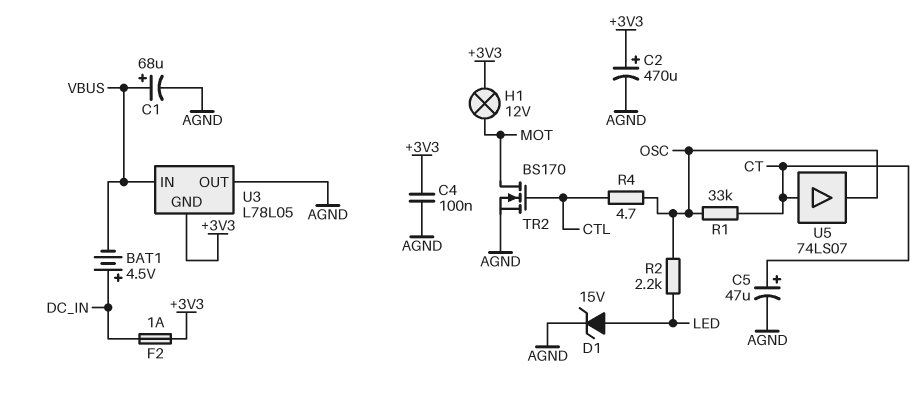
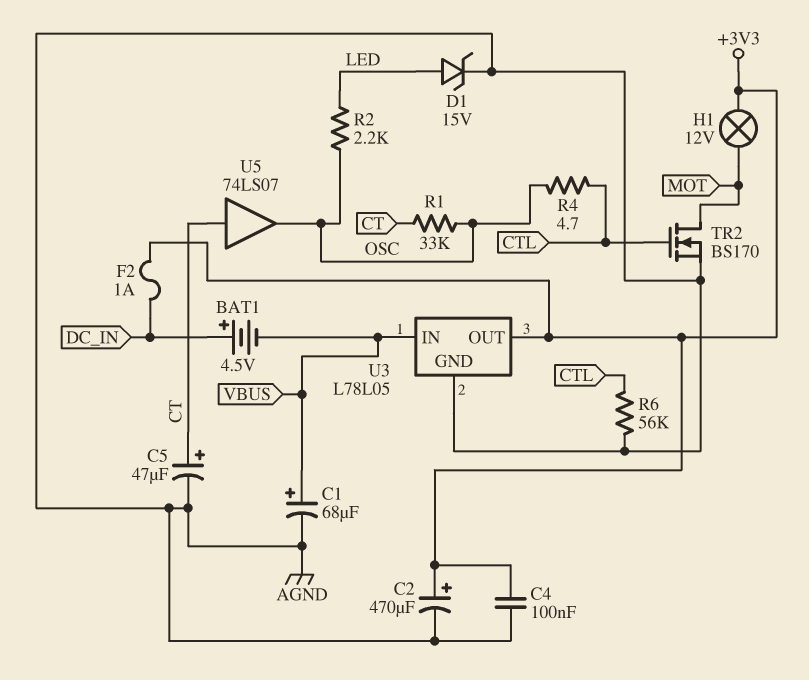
R6: none -> 56k (AGND, CTL)
U3 pin GND: +3V3 -> AGND
U3 pin OUT: AGND -> +3V3

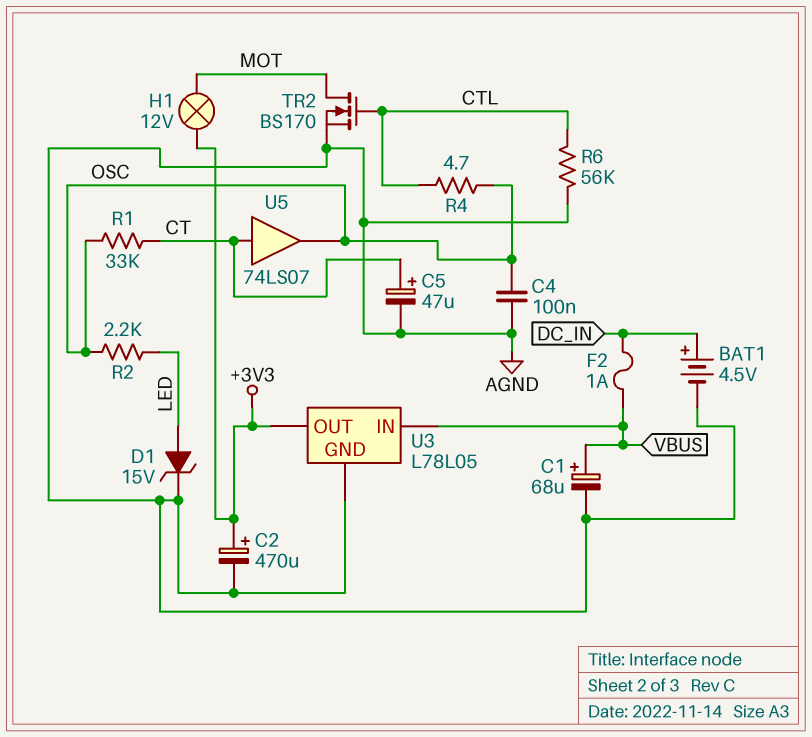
BAT1: 4.5V (plus DC_IN, minus VBUS) -> 4.5V (plus DC_IN, minus AGND)
C4: 100nF (+3V3, AGND) -> 100nF (AGND, OSC)
F2: 1A (+3V3, DC_IN) -> 1A (DC_IN, VBUS)

